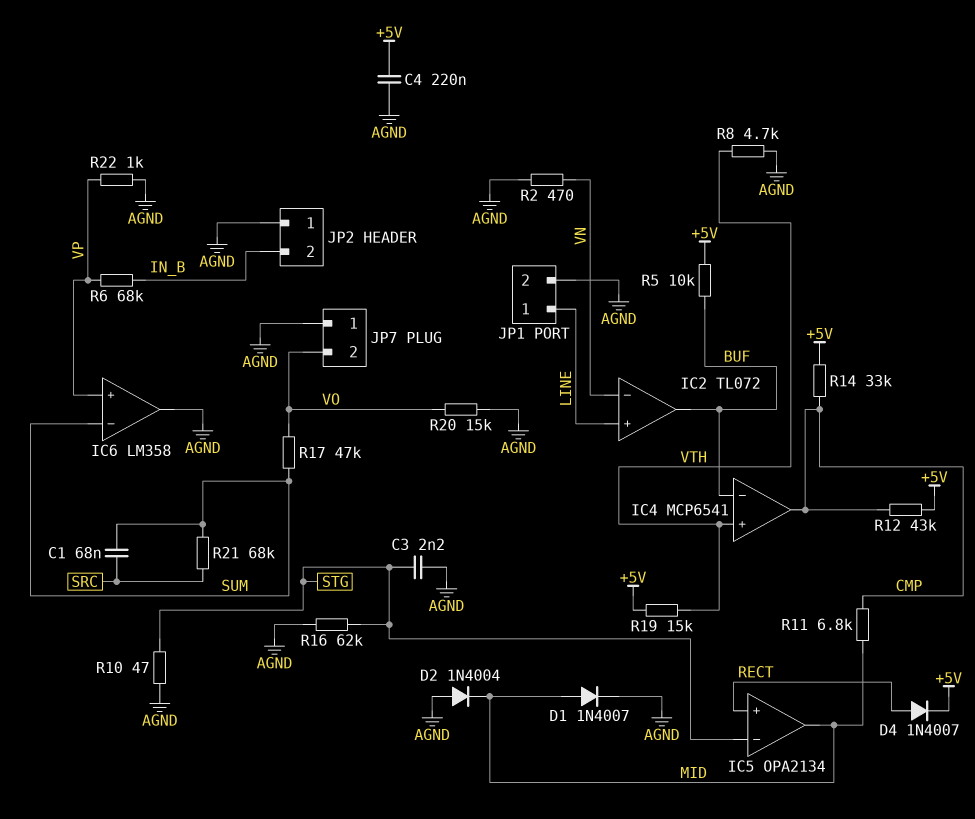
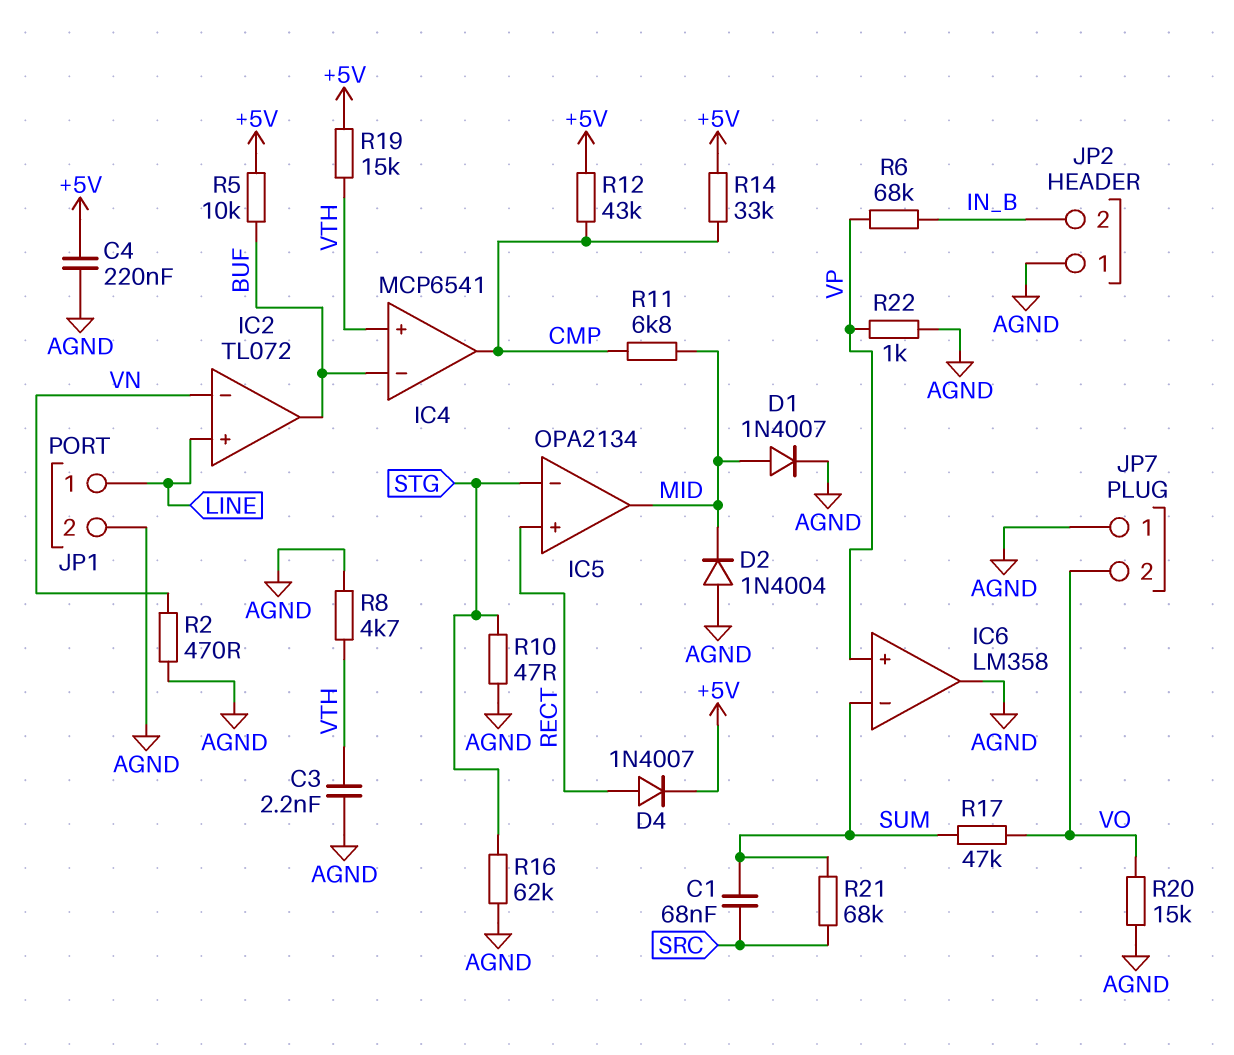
C3: 2.2nF (AGND, STG) -> 2.2nF (AGND, VTH)

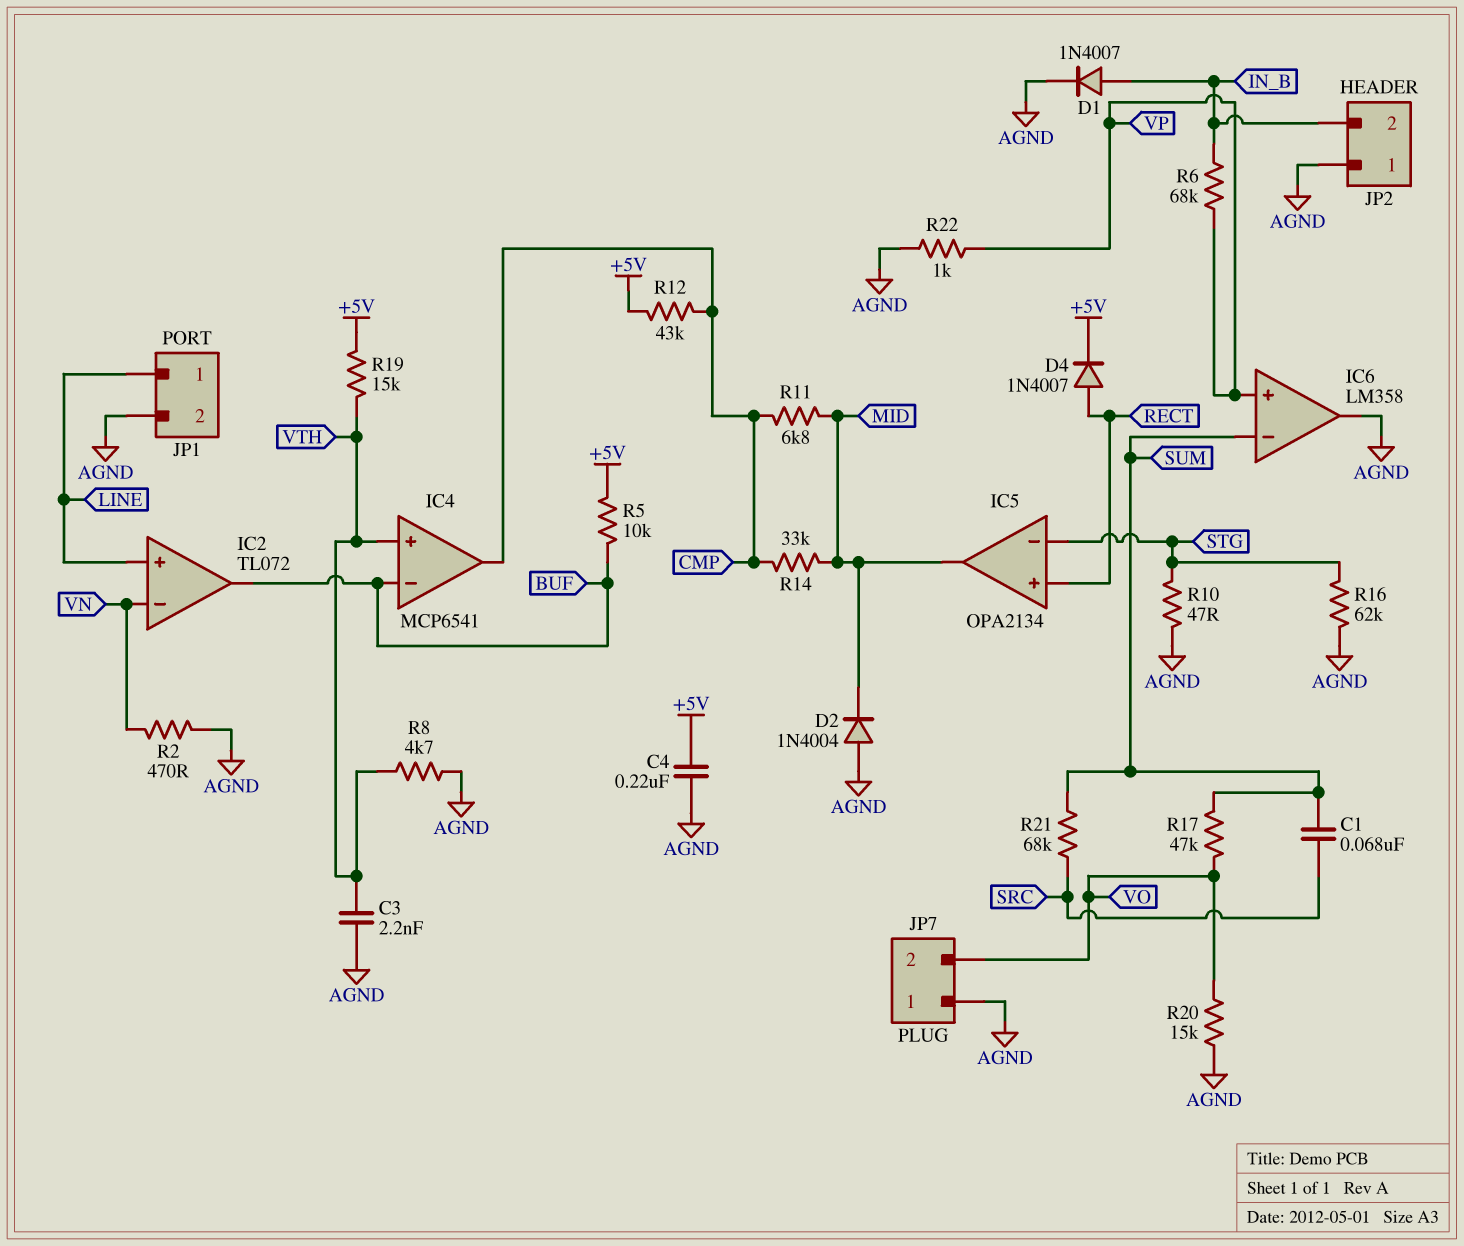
D1: diode 1N4007 (A MID, K AGND) -> diode 1N4007 (A IN_B, K AGND)
R14: 33k (+5V, CMP) -> 33k (CMP, MID)

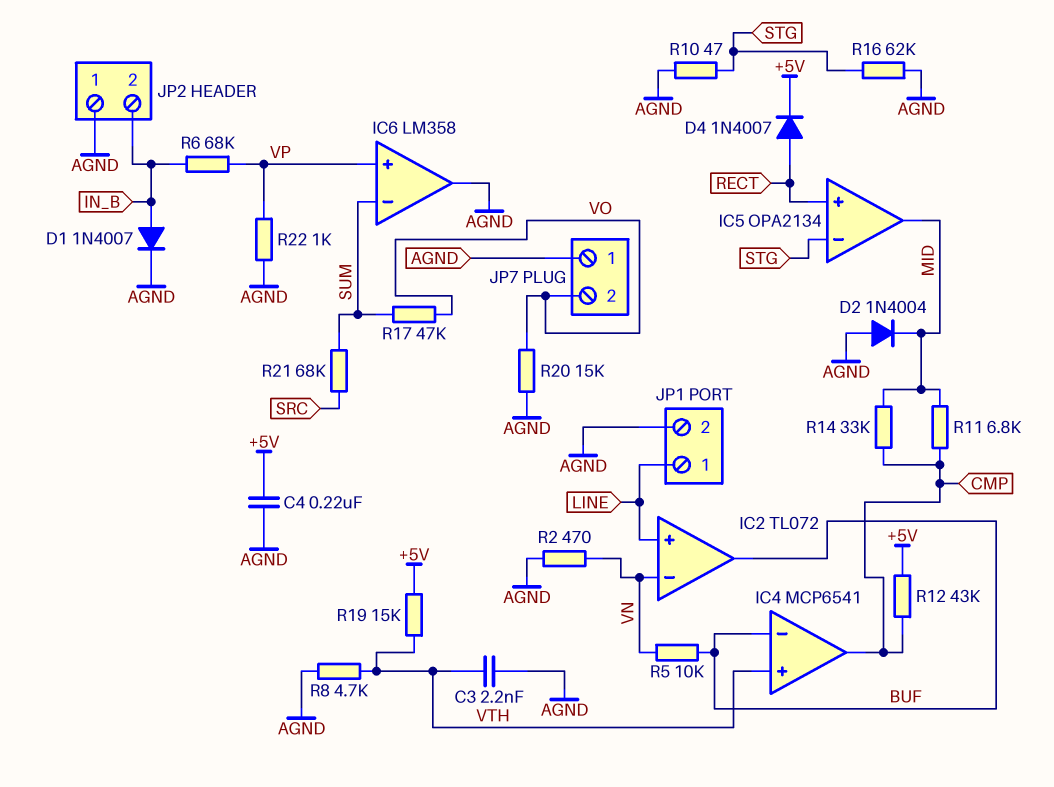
C1: 68nF (SRC, SUM) -> none
R5: 10k (+5V, BUF) -> 10k (BUF, VN)

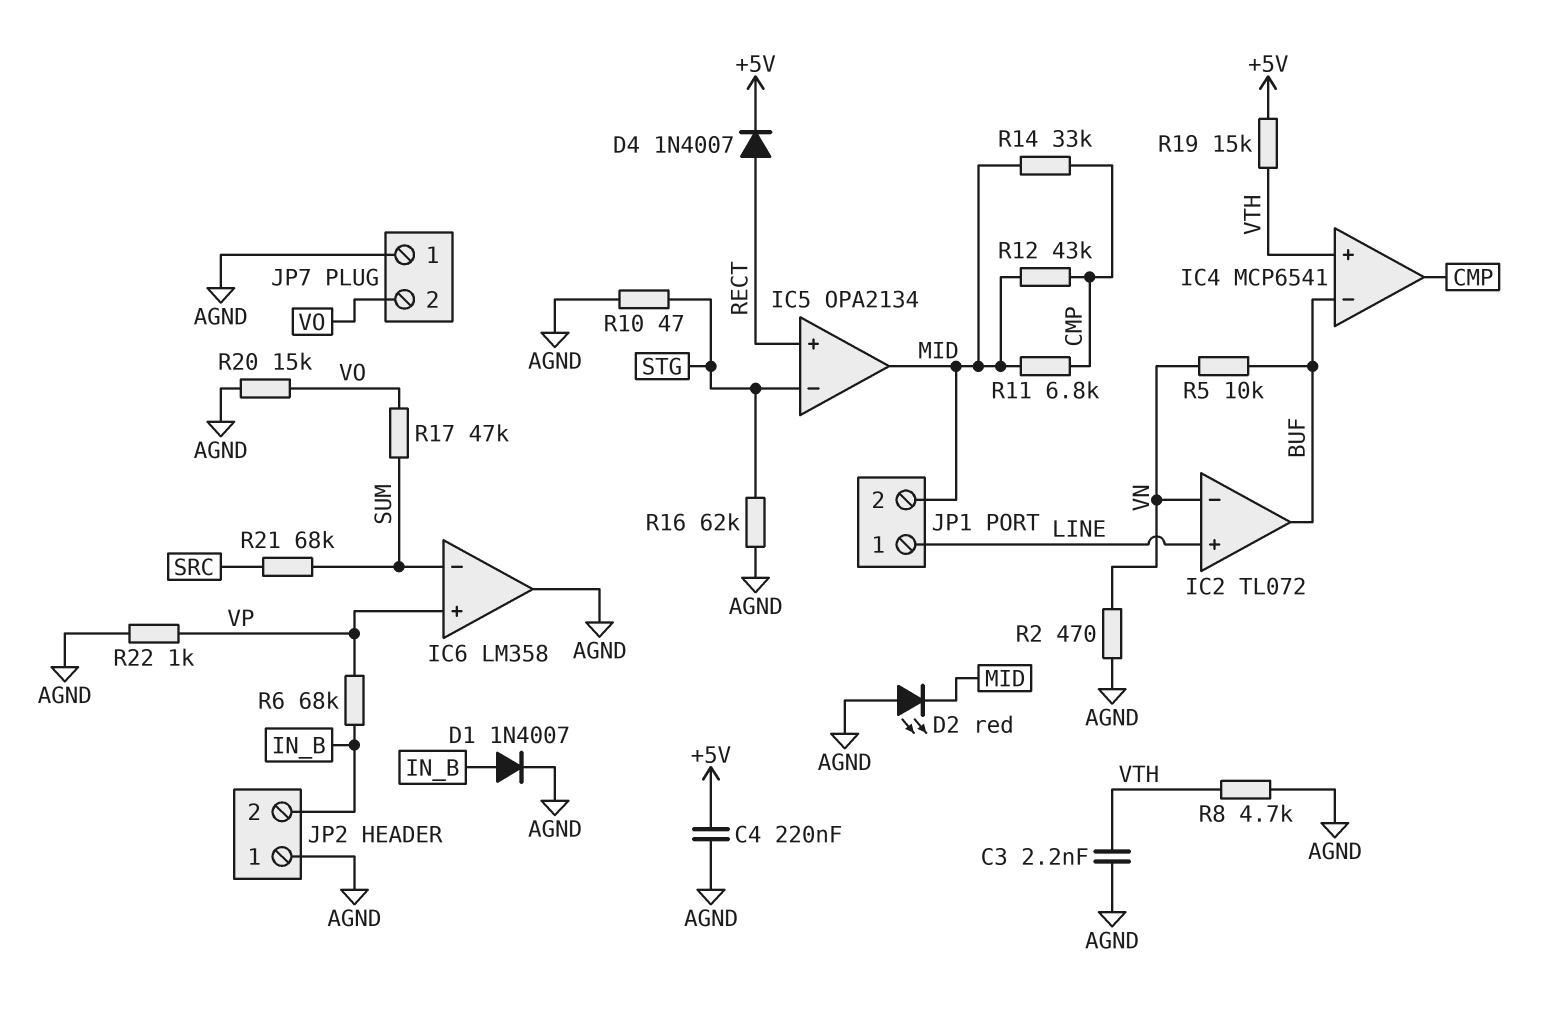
D2: diode 1N4004 (A AGND, K MID) -> LED red (A AGND, K MID)
JP1 pin 2: AGND -> MID
R12: 43k (+5V, CMP) -> 43k (CMP, MID)

